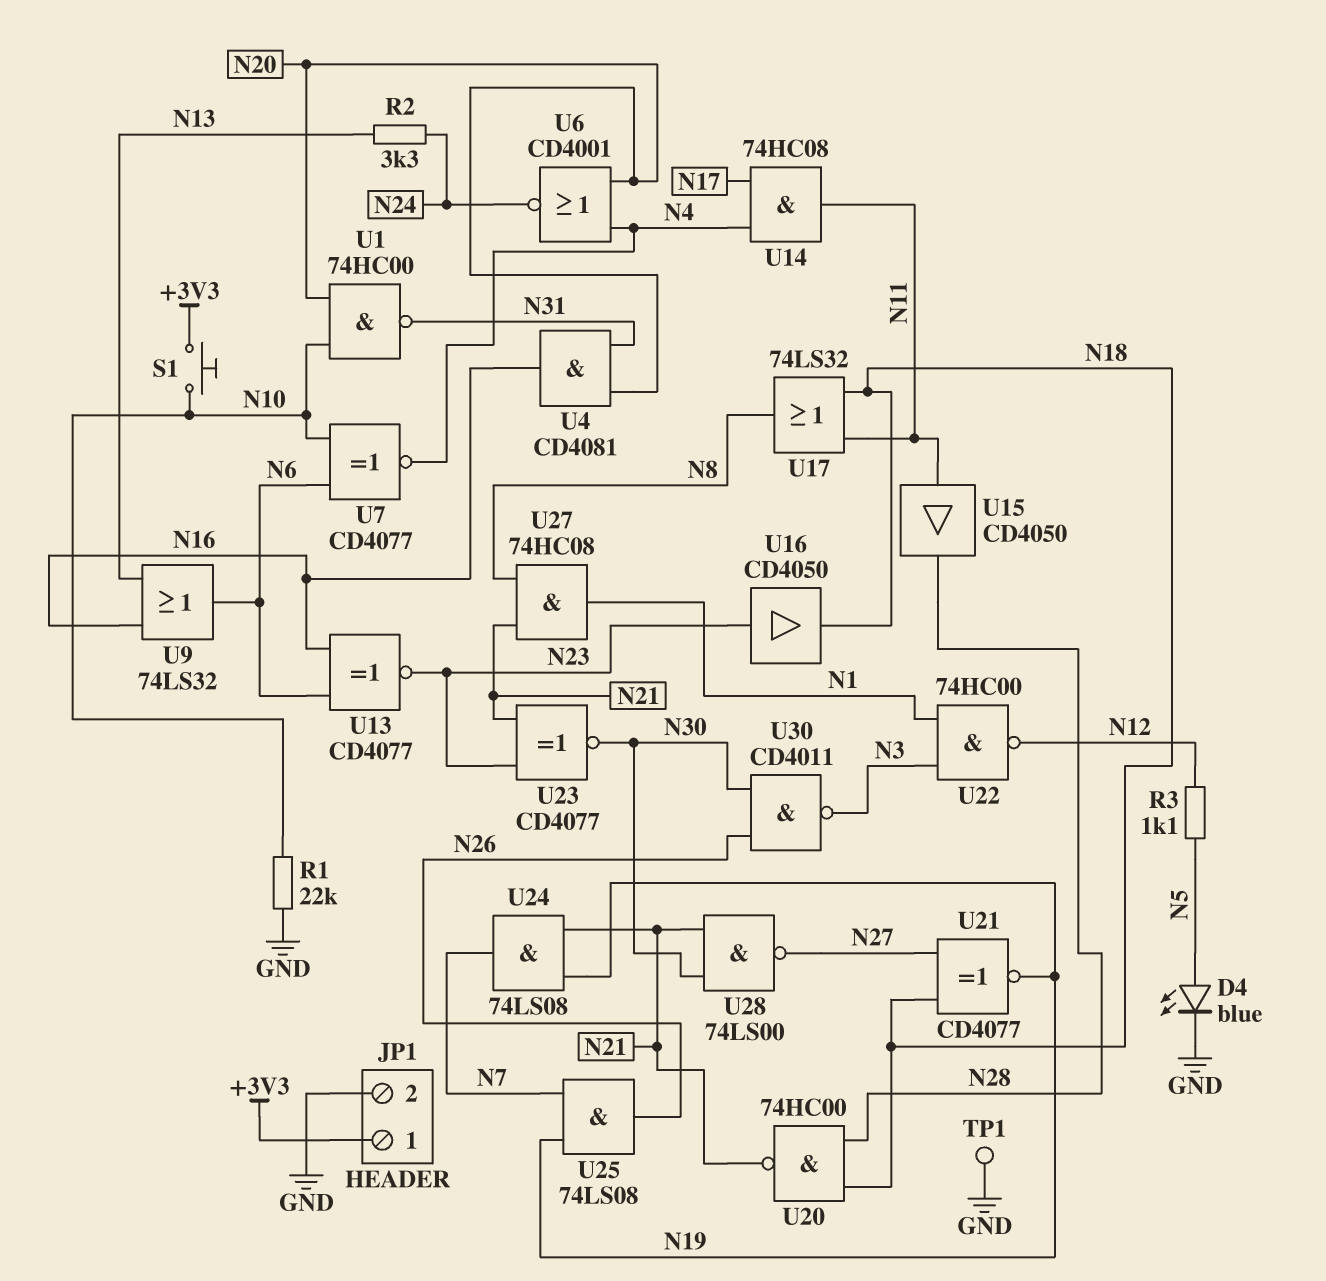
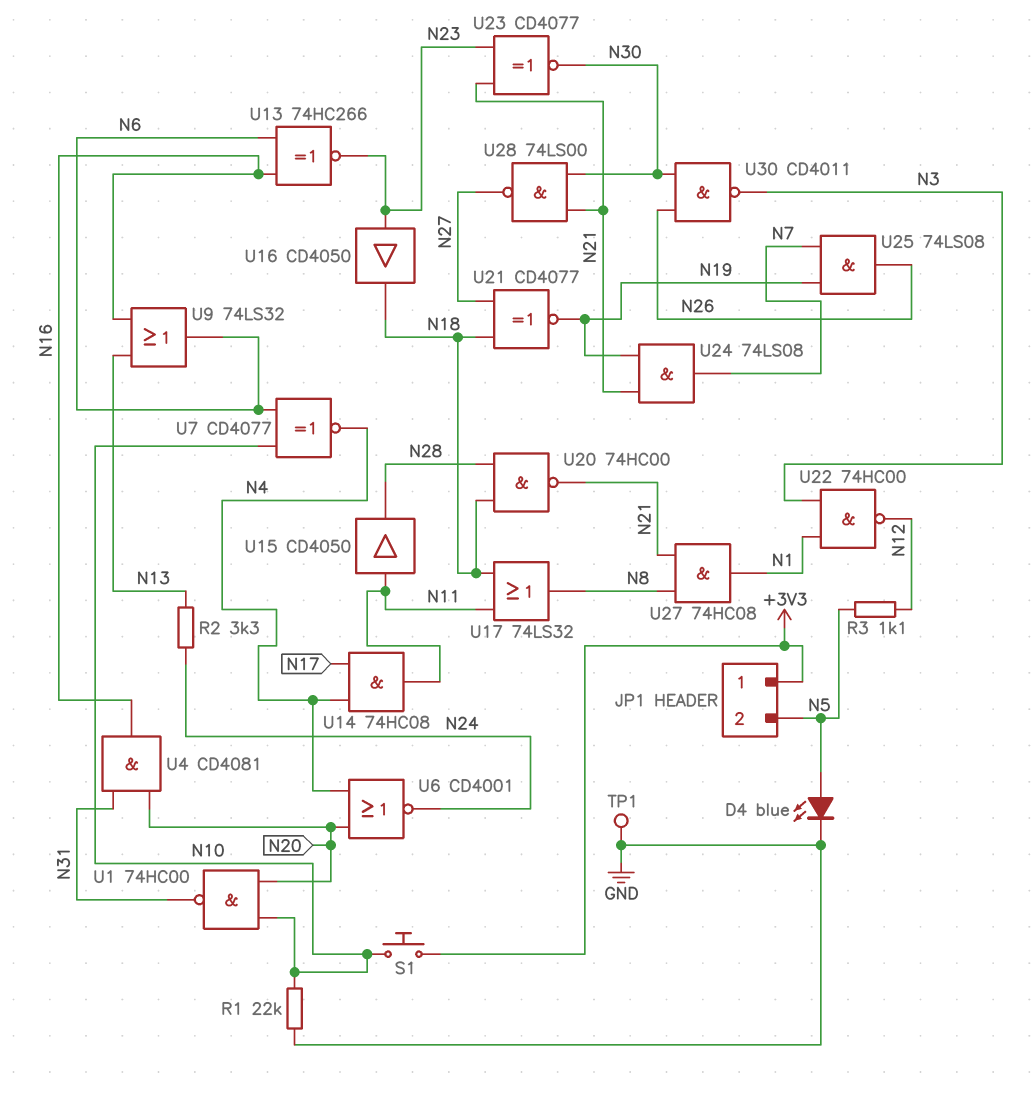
JP1 pin 2: GND -> N5
U13: XNOR CD4077 (in N6, in N16, out N23) -> XNOR 74HC266 (in N6, in N16, out N23)

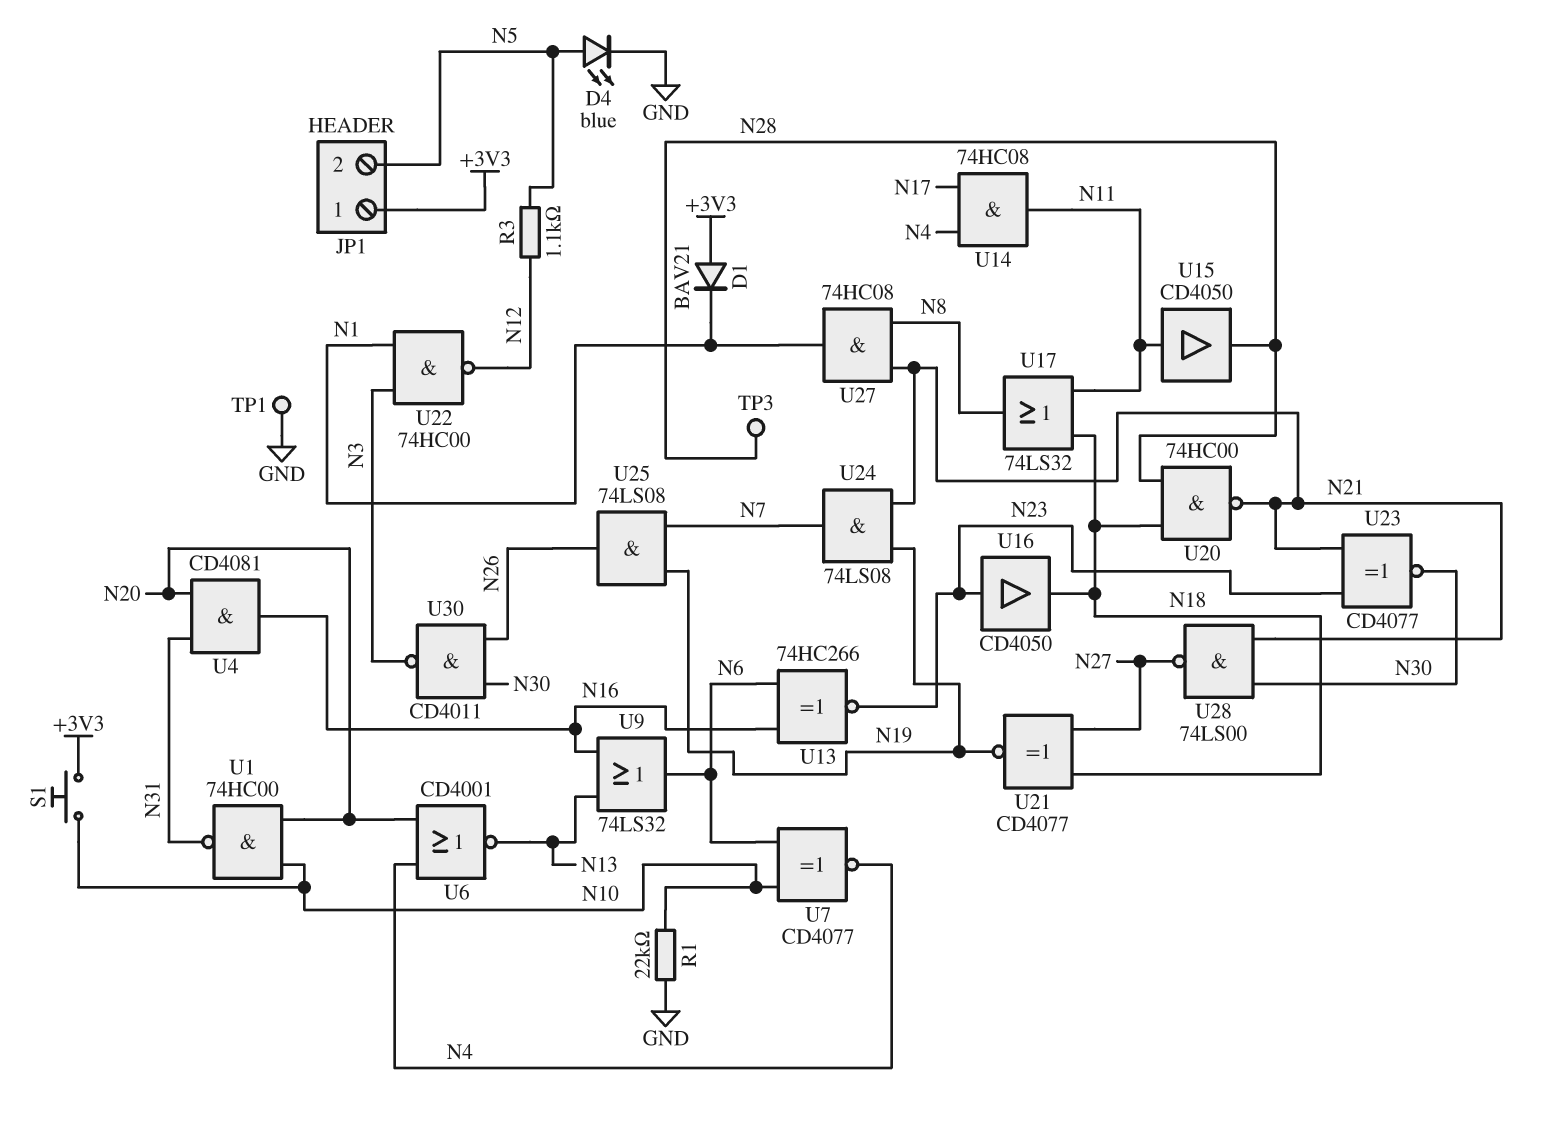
D1: none -> diode BAV21 (A +3V3, K N1)
R2: 3.3k (N13, N24) -> none
TP3: none -> test point (N28)
U6: NOR CD4001 (in N4, in N20, out N24) -> NOR CD4001 (in N4, in N20, out N13)

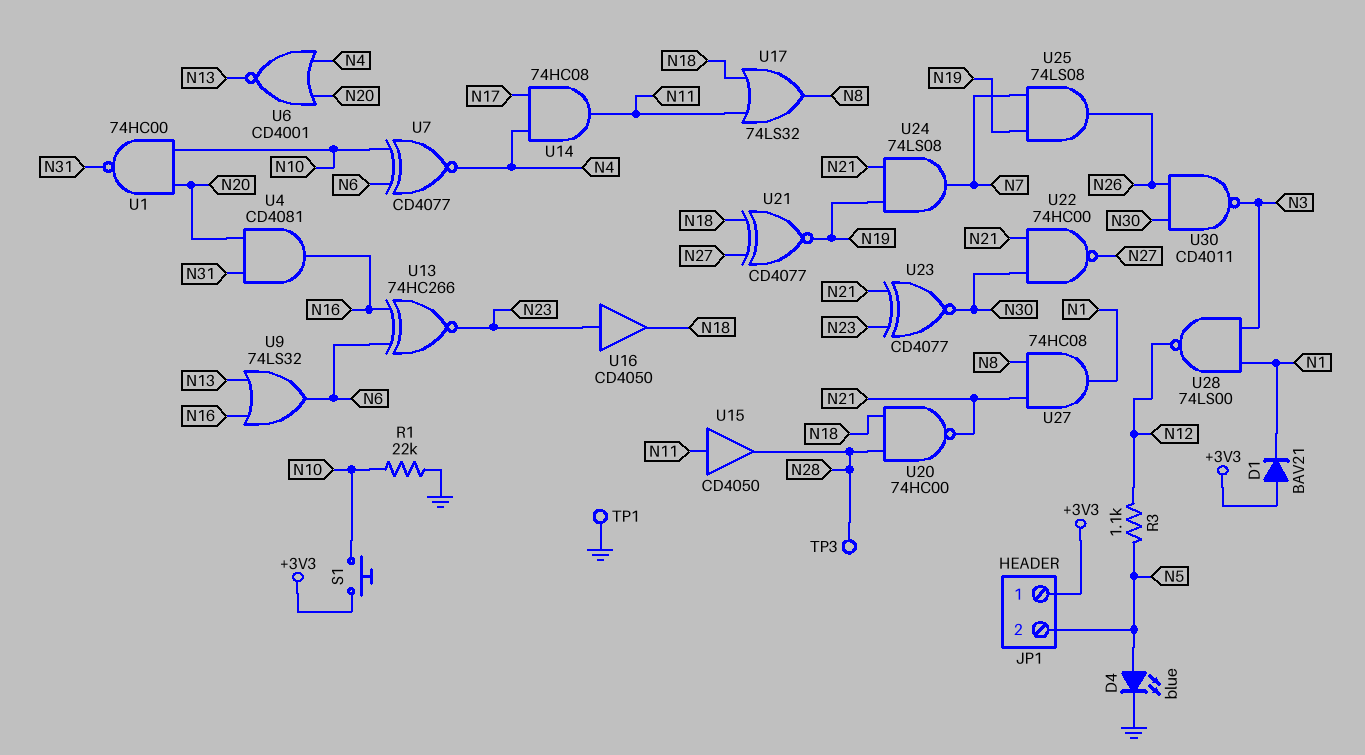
U22: NAND 74HC00 (in N1, in N3, out N12) -> NAND 74HC00 (in N21, in N30, out N27)
U28: NAND 74LS00 (in N21, in N30, out N27) -> NAND 74LS00 (in N1, in N3, out N12)

